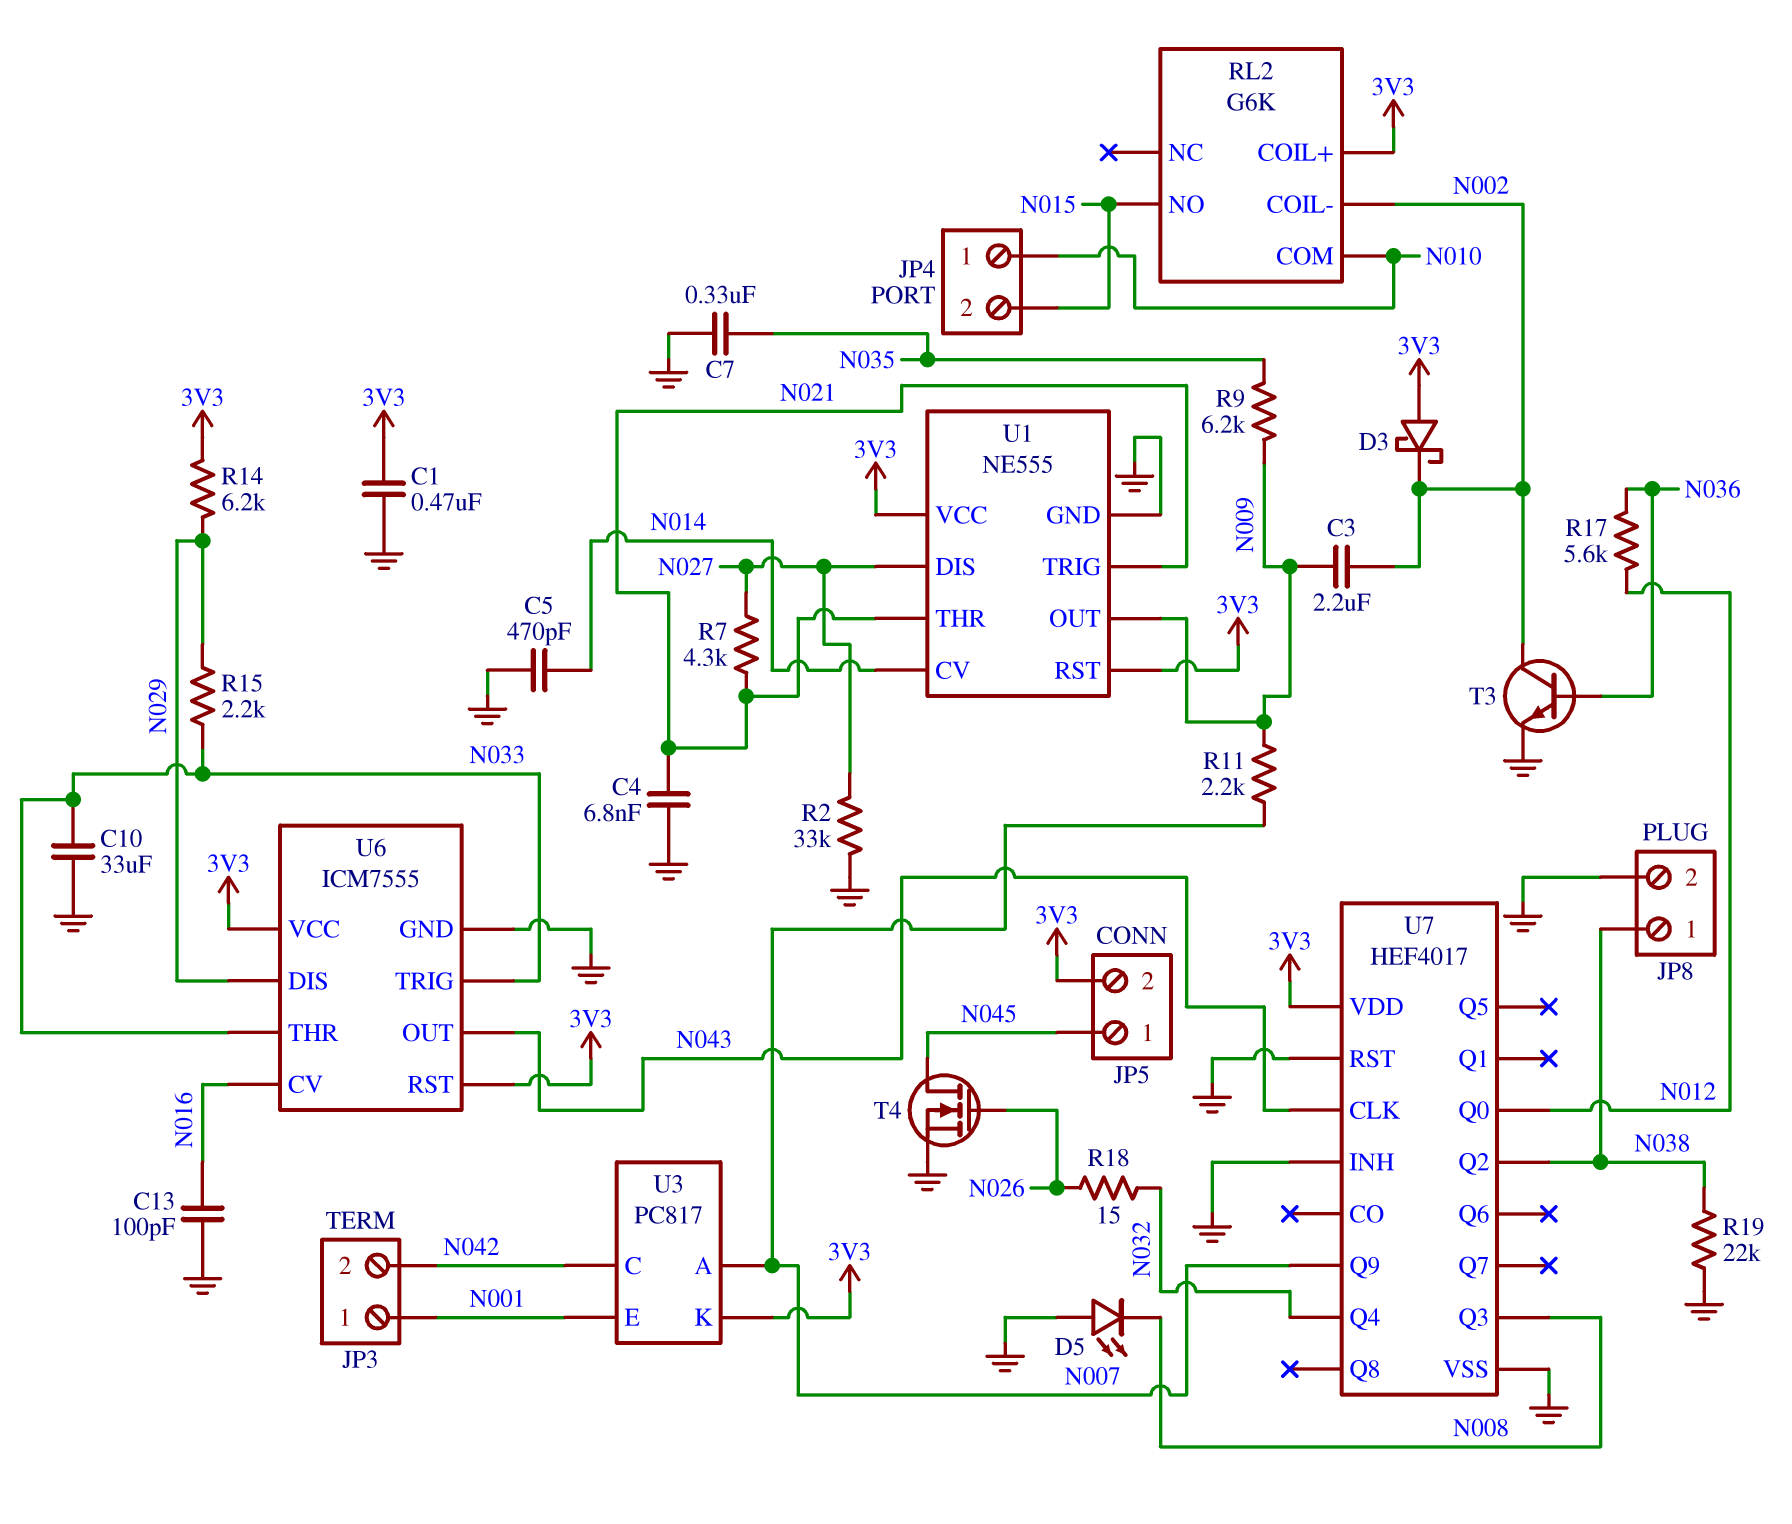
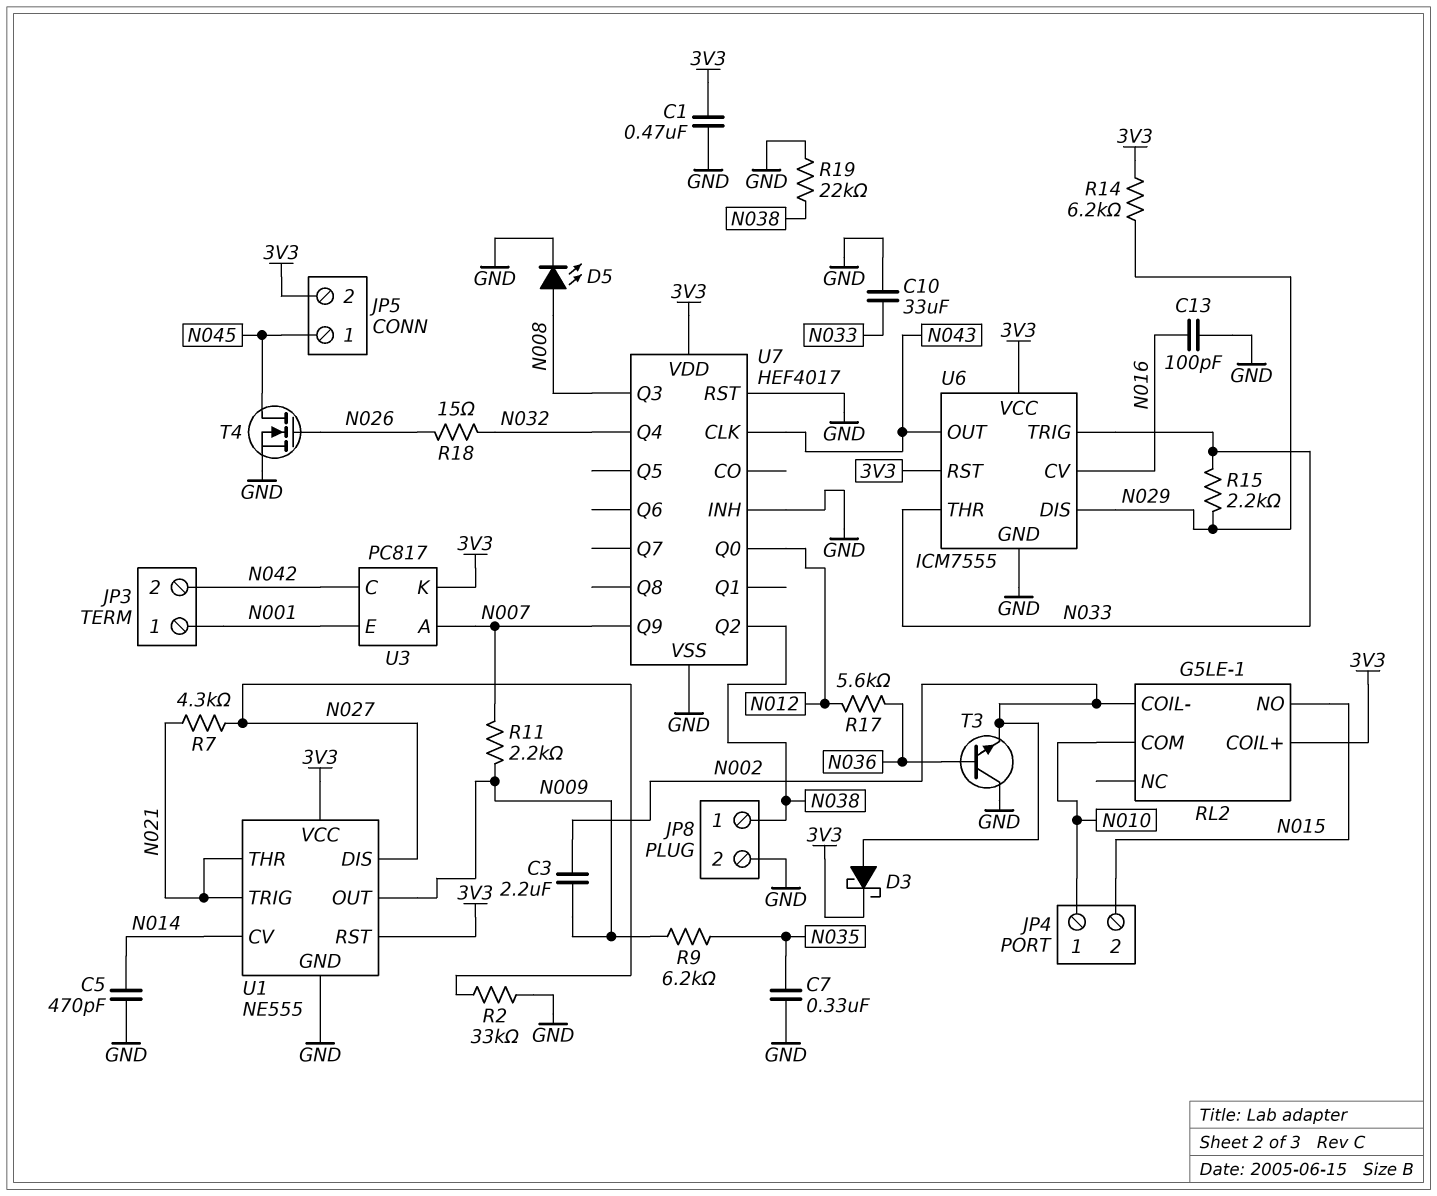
C4: 6.8nF (GND, N021) -> none
D3: schottky (A 3V3, K N002) -> schottky (A N002, K 3V3)
D5: LED (A GND, K N008) -> LED (A N008, K GND)
RL2: G6K -> G5LE-1
T3: NPN (B N036, C N002, E GND) -> NPN (B N036, C GND, E N002)

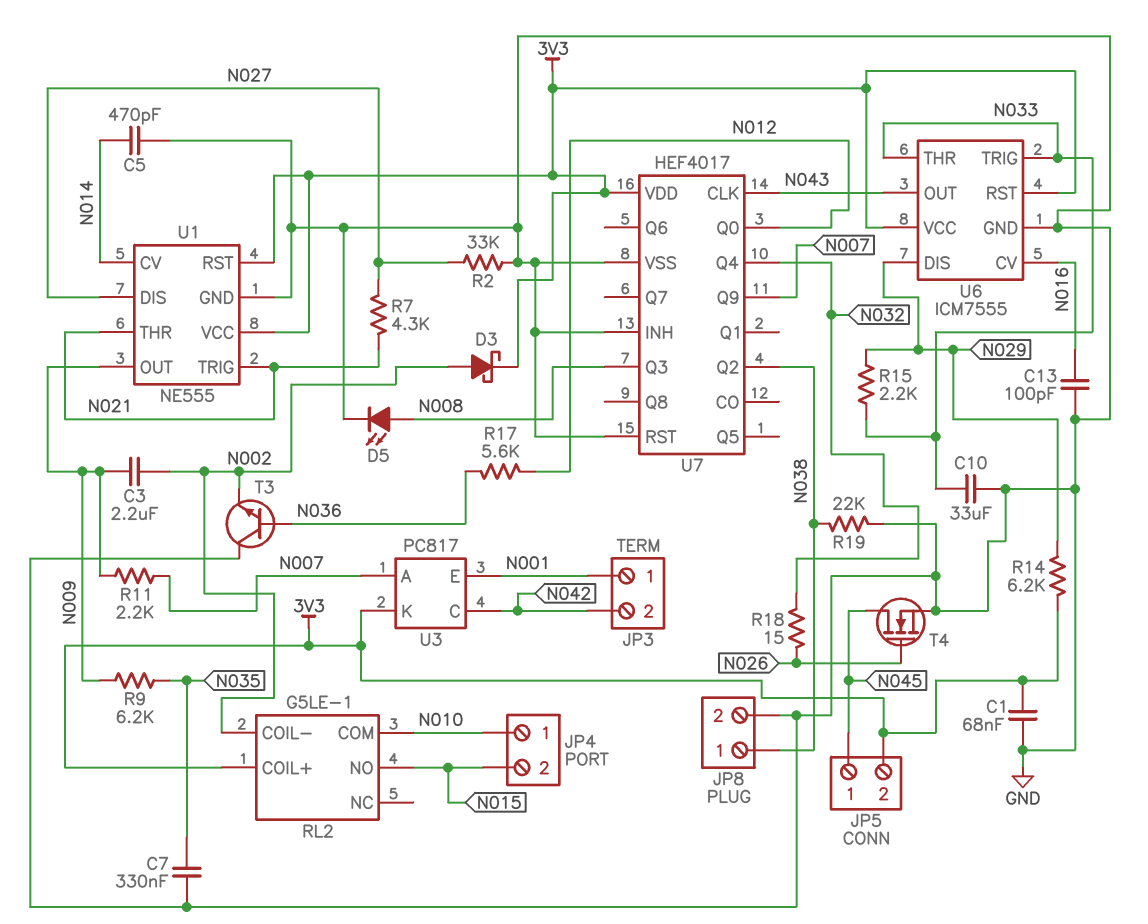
C1: 470nF (3V3, GND) -> 68nF (3V3, GND)

